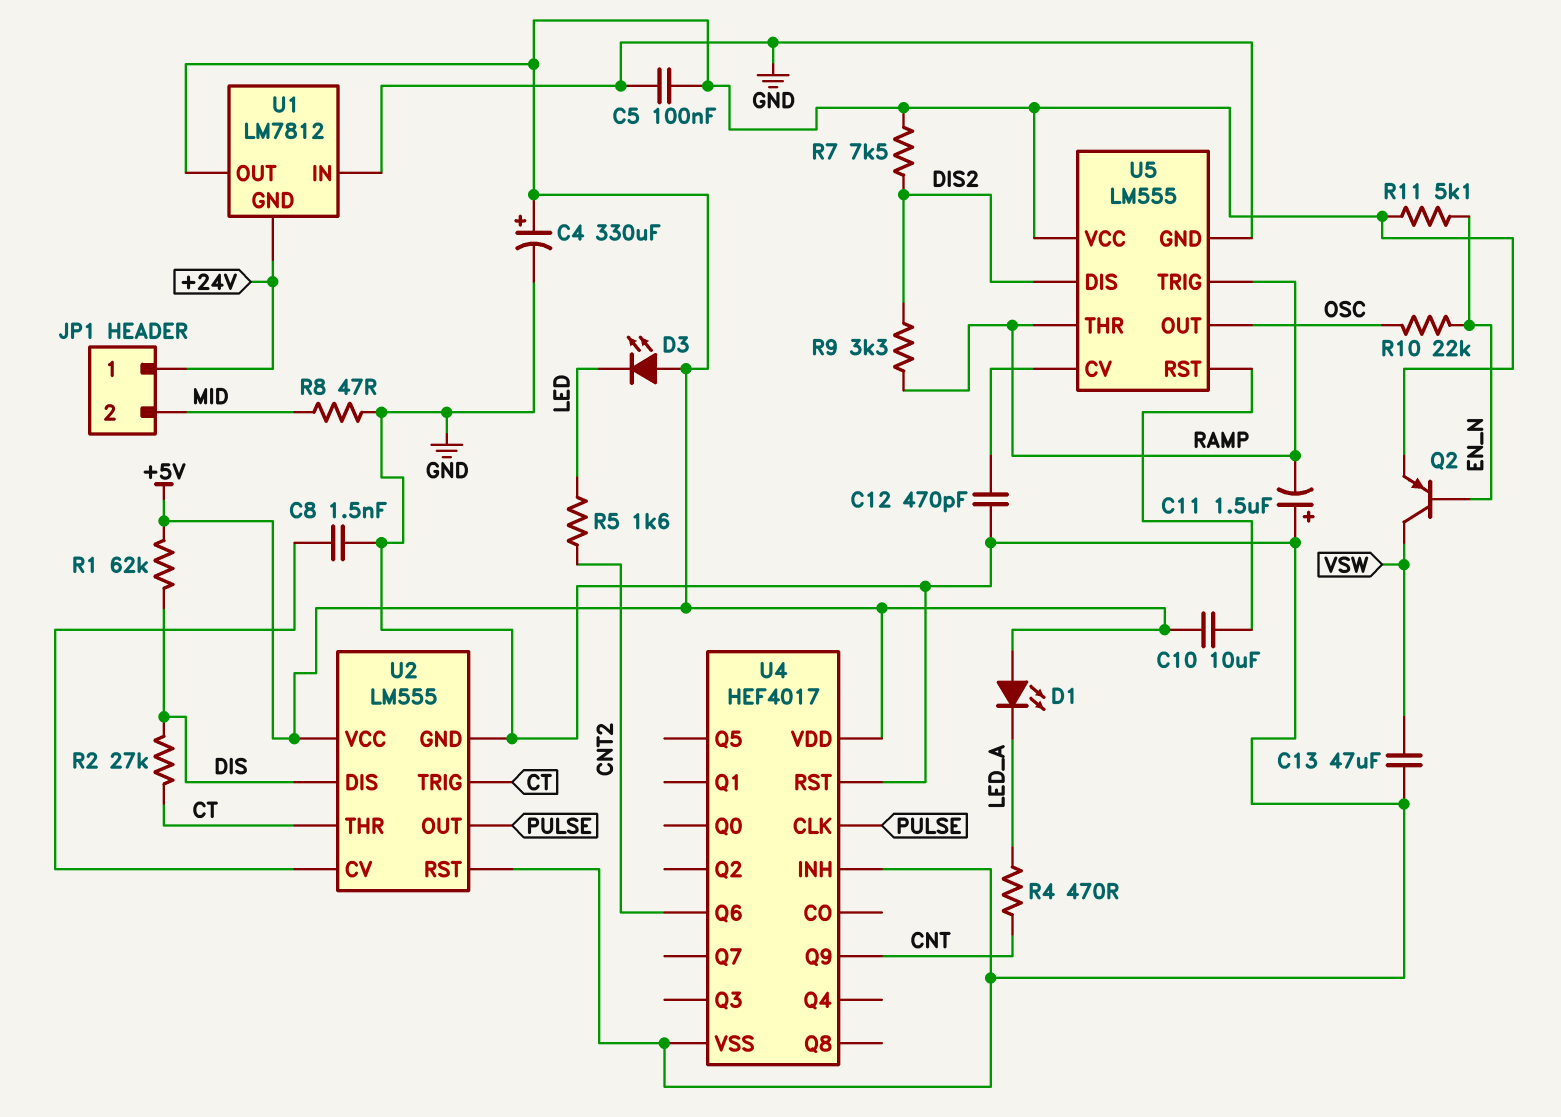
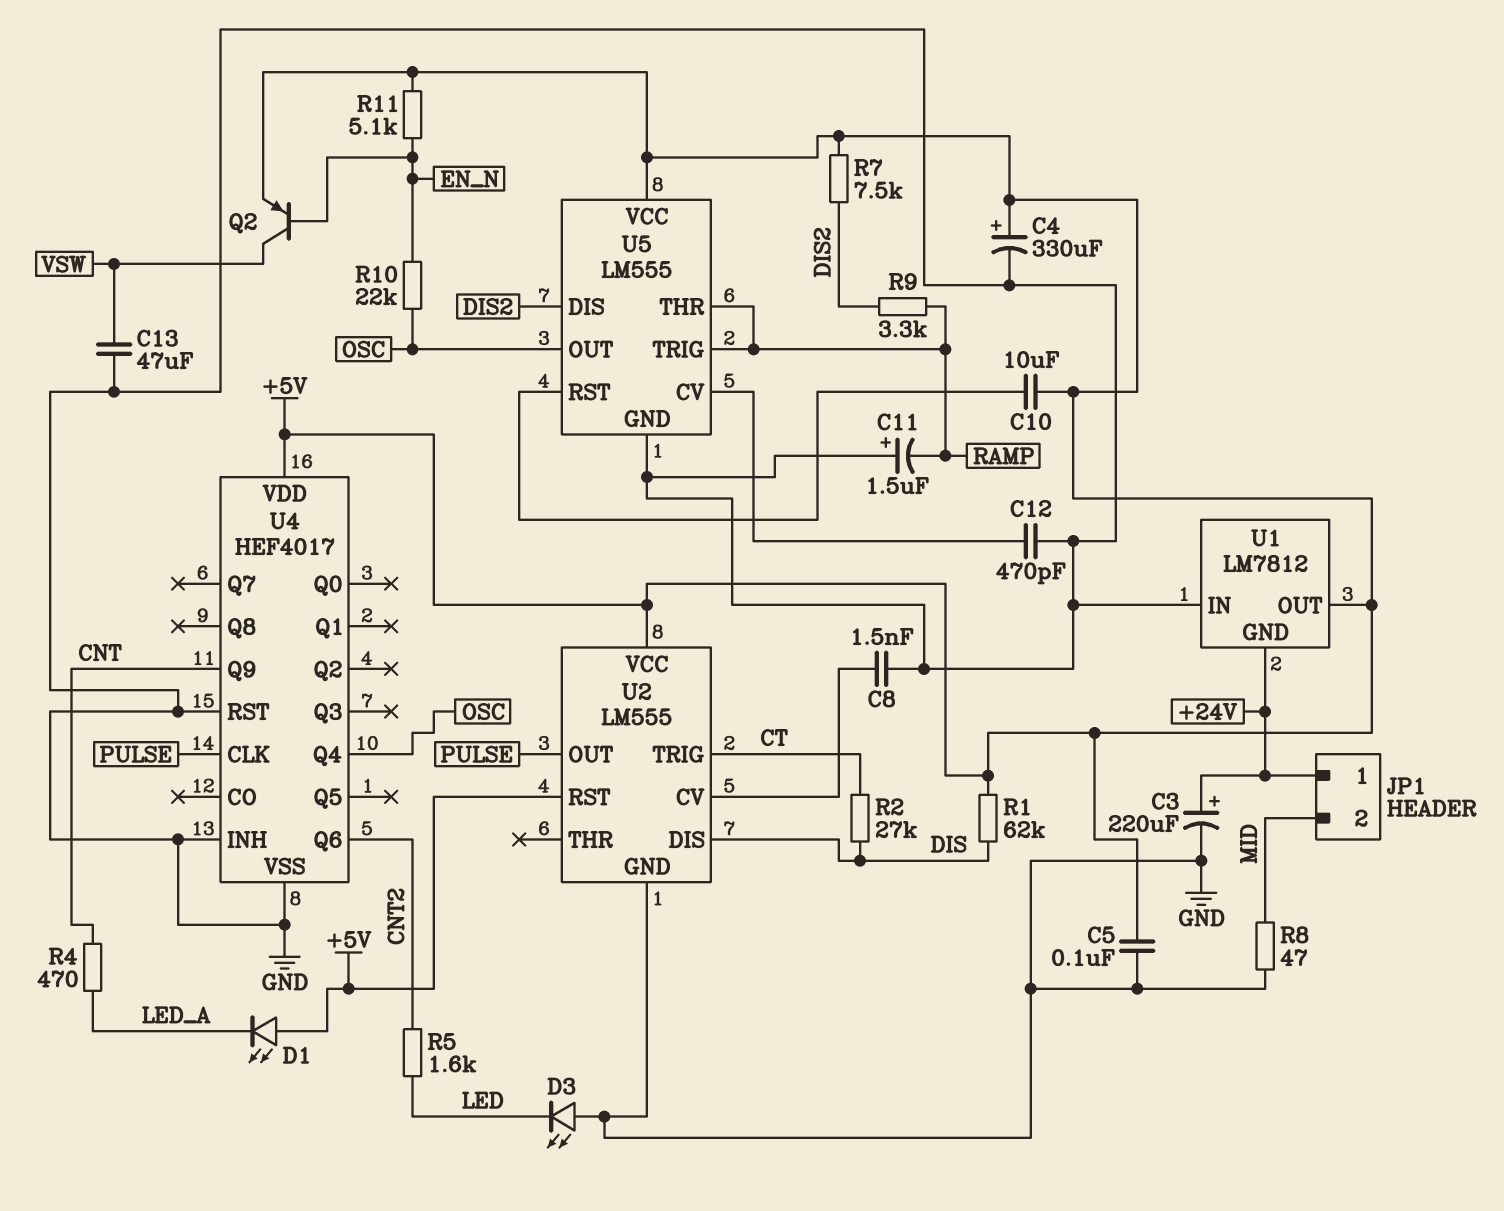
C3: none -> 220uF (plus +24V, minus GND)
D3: LED (A +5V, K LED) -> LED (A GND, K LED)
U2 pin RST: GND -> +5V
U2 pin THR: CT -> none
U4 pin Q4: none -> OSC

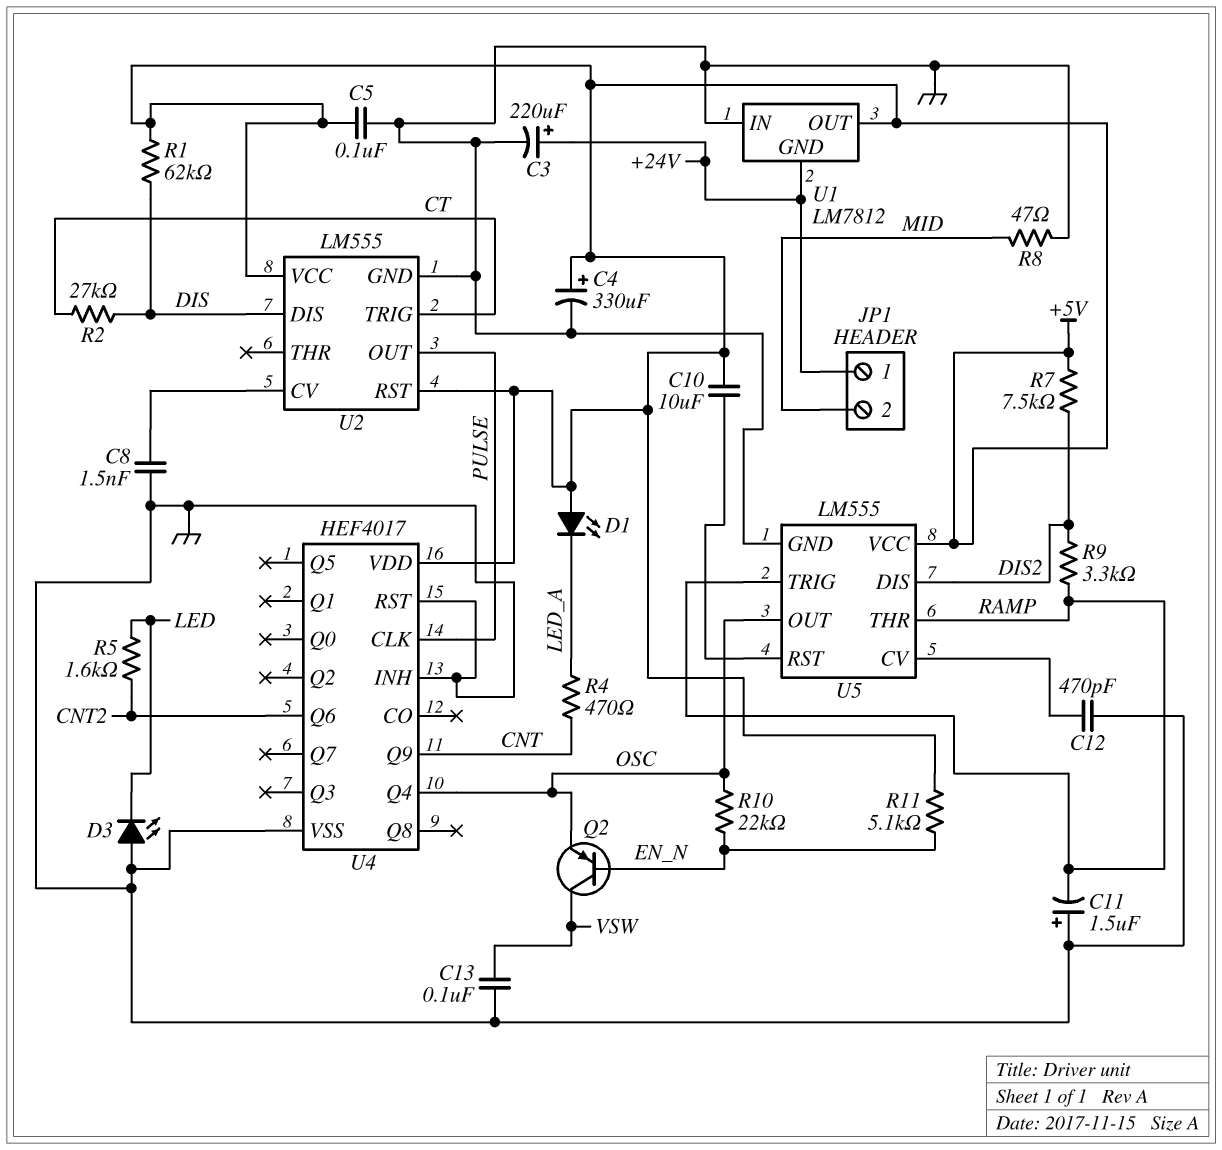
C13: 47uF (GND, VSW) -> 100nF (GND, VSW)
Q2: PNP (B EN_N, C VSW, E +5V) -> PNP (B EN_N, C VSW, E OSC)

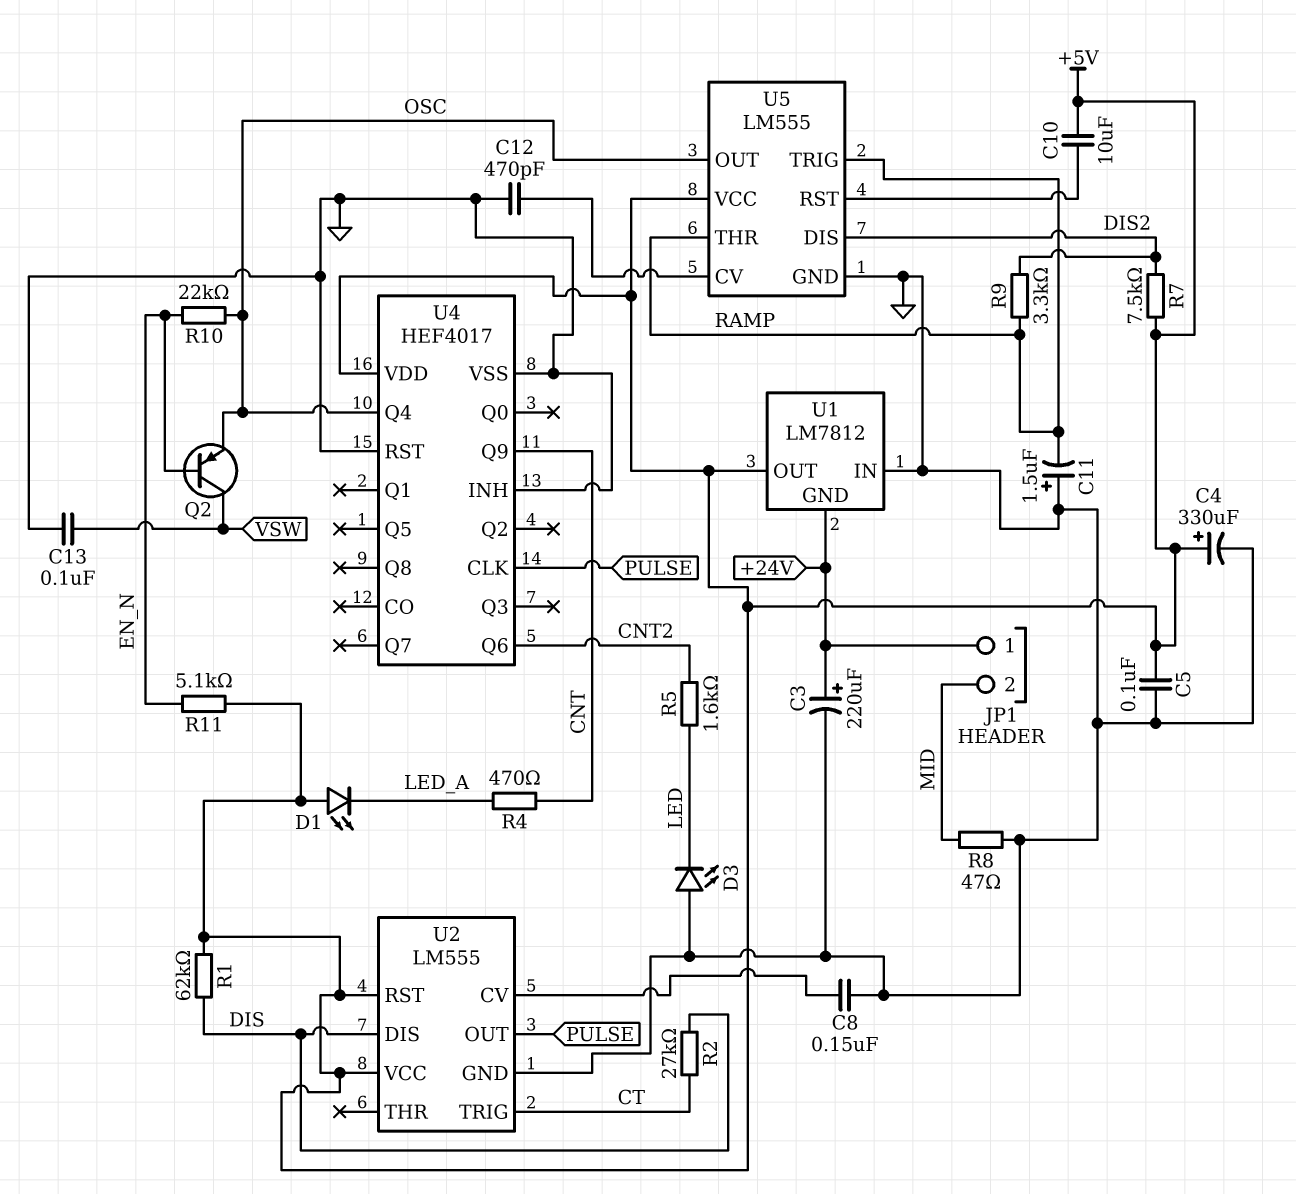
C8: 1.5nF (GND, U2/CV) -> 150nF (GND, U2/CV)

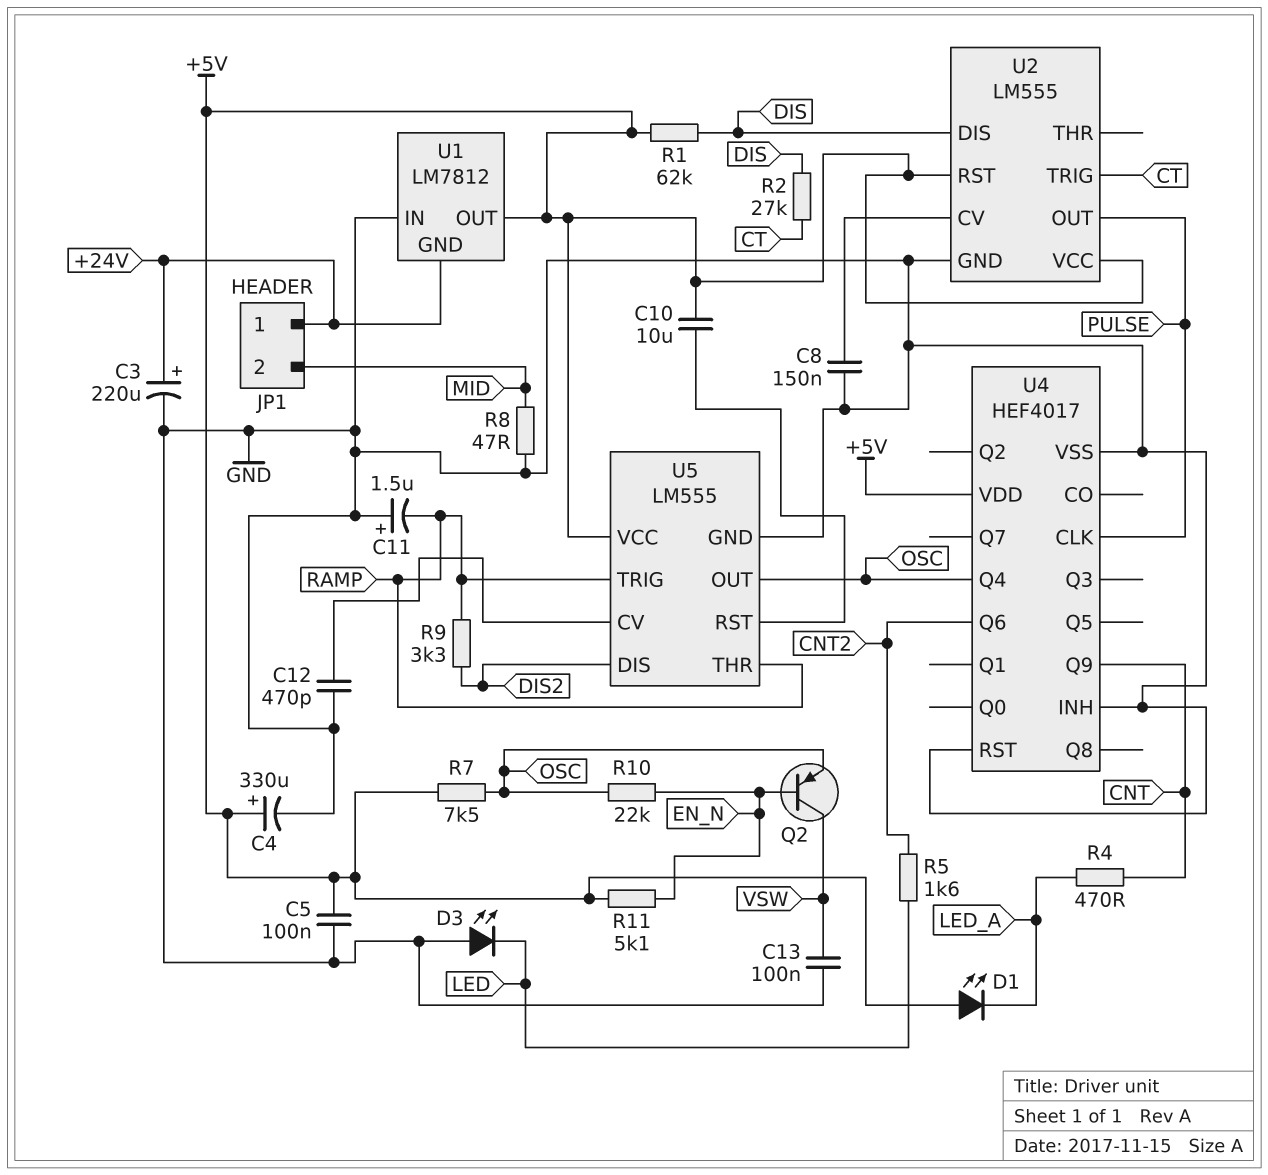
R7: 7.5k (+5V, DIS2) -> 7.5k (+5V, OSC)

